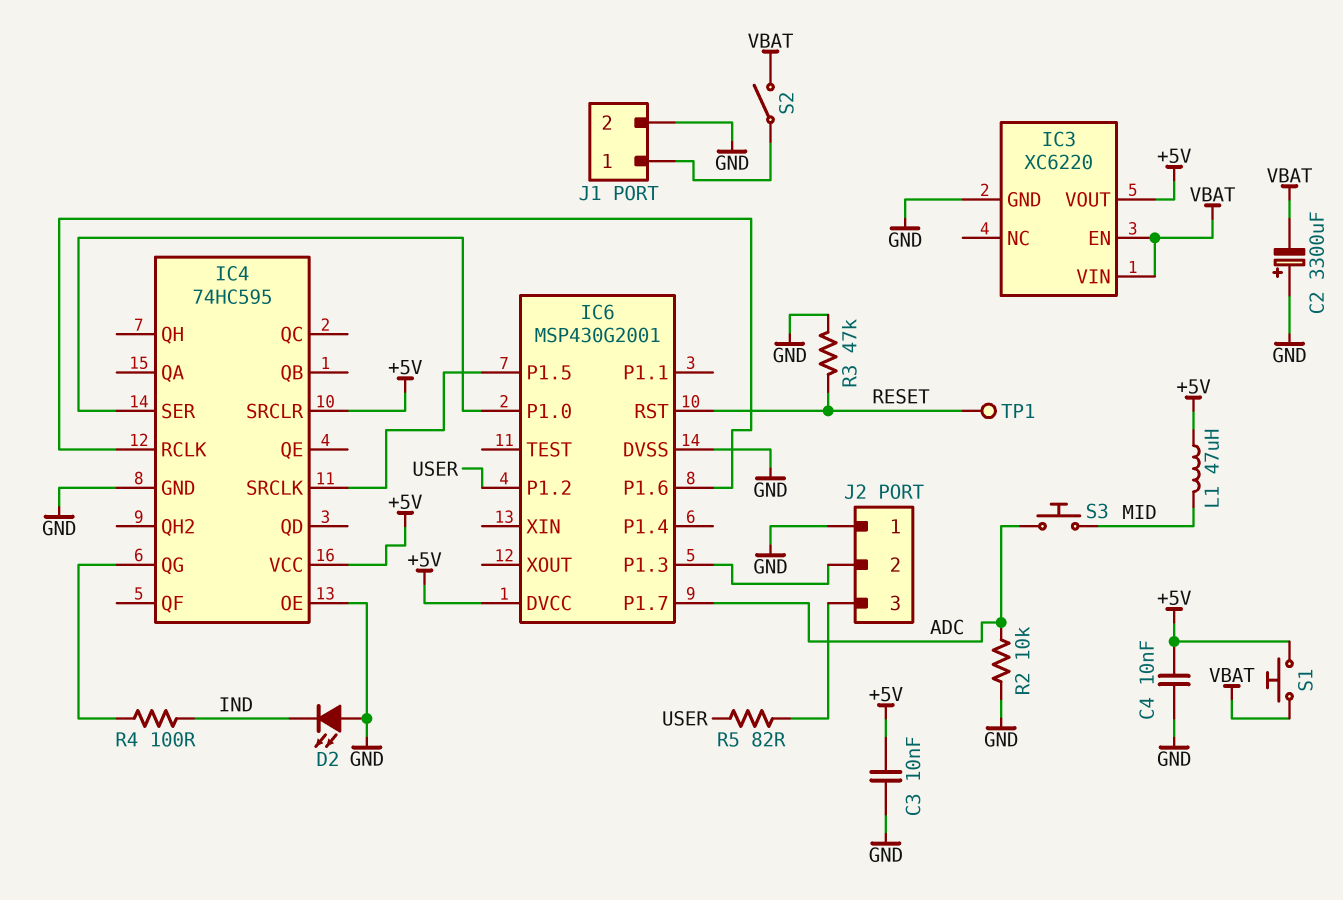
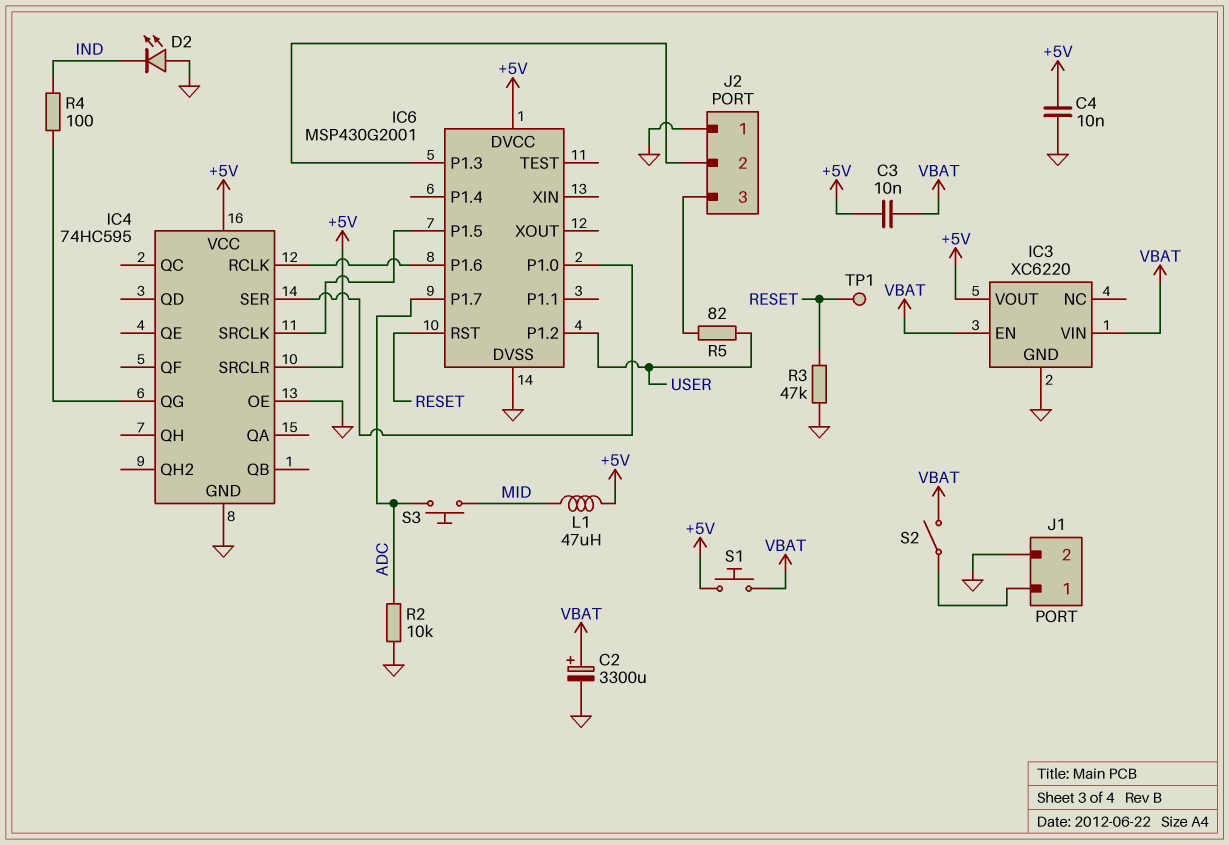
C2: 3300uF (plus GND, minus VBAT) -> 3300uF (plus VBAT, minus GND)
C3: 10nF (+5V, GND) -> 10nF (+5V, VBAT)

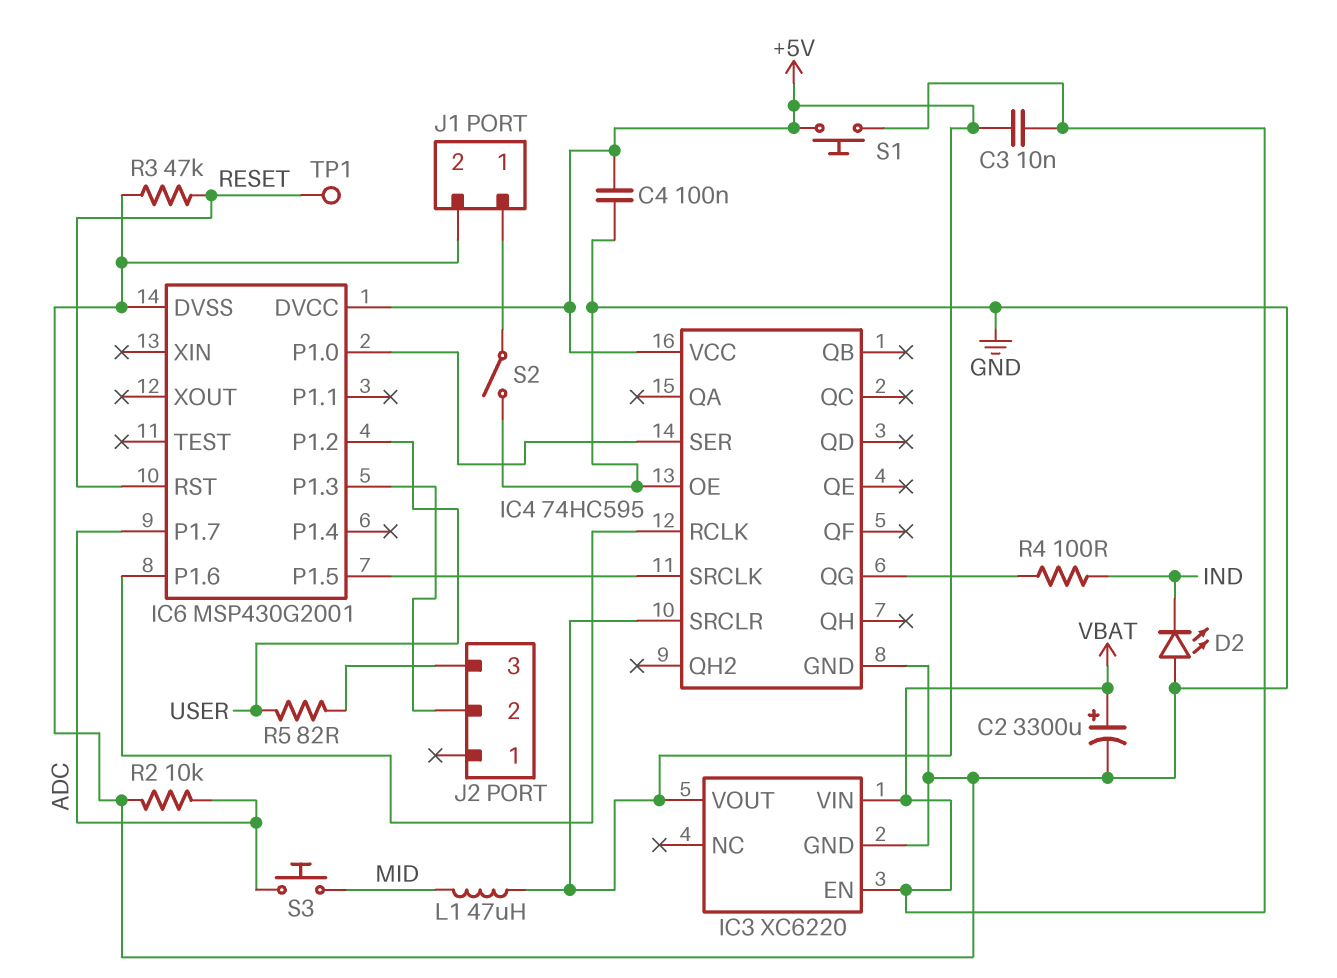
C4: 10nF (+5V, GND) -> 100nF (+5V, GND)
J2 pin 1: GND -> none
S2: switch (J1/1, VBAT) -> switch (GND, J1/1)

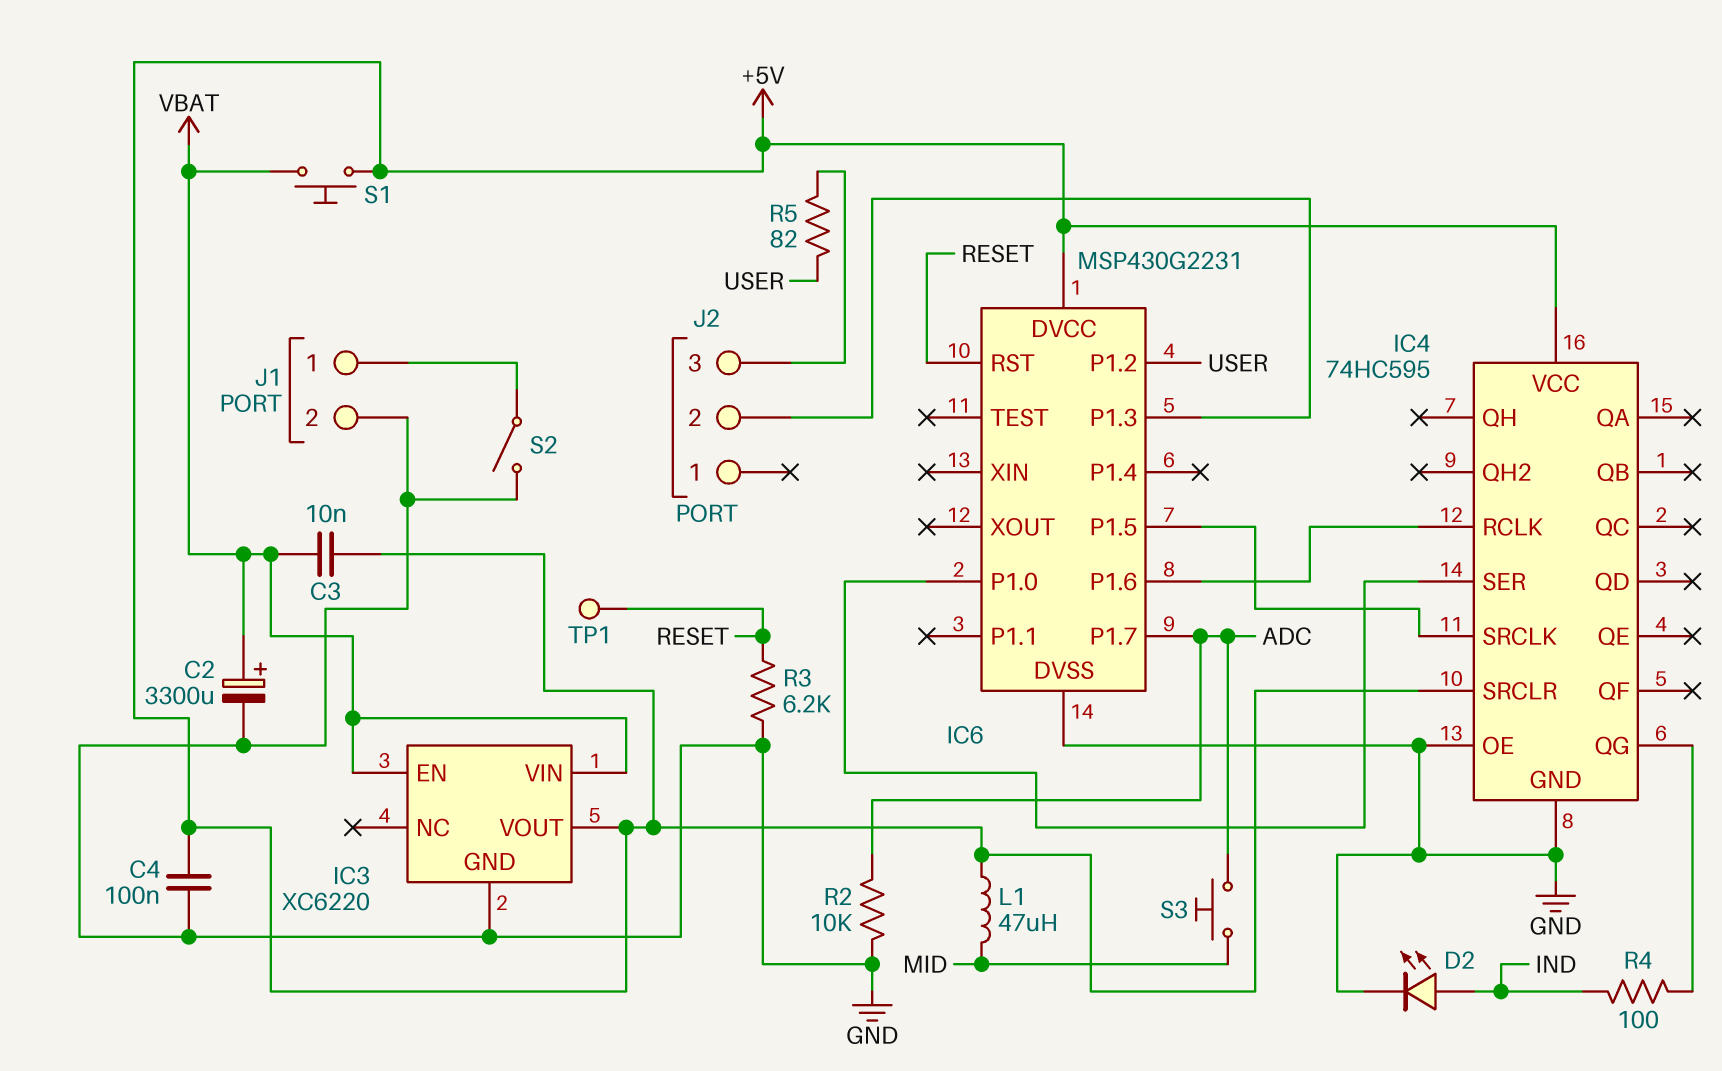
D2: LED (A GND, K IND) -> LED (A IND, K GND)
IC6: MSP430G2001 -> MSP430G2231
R3: 47k (GND, RESET) -> 6.2k (GND, RESET)

